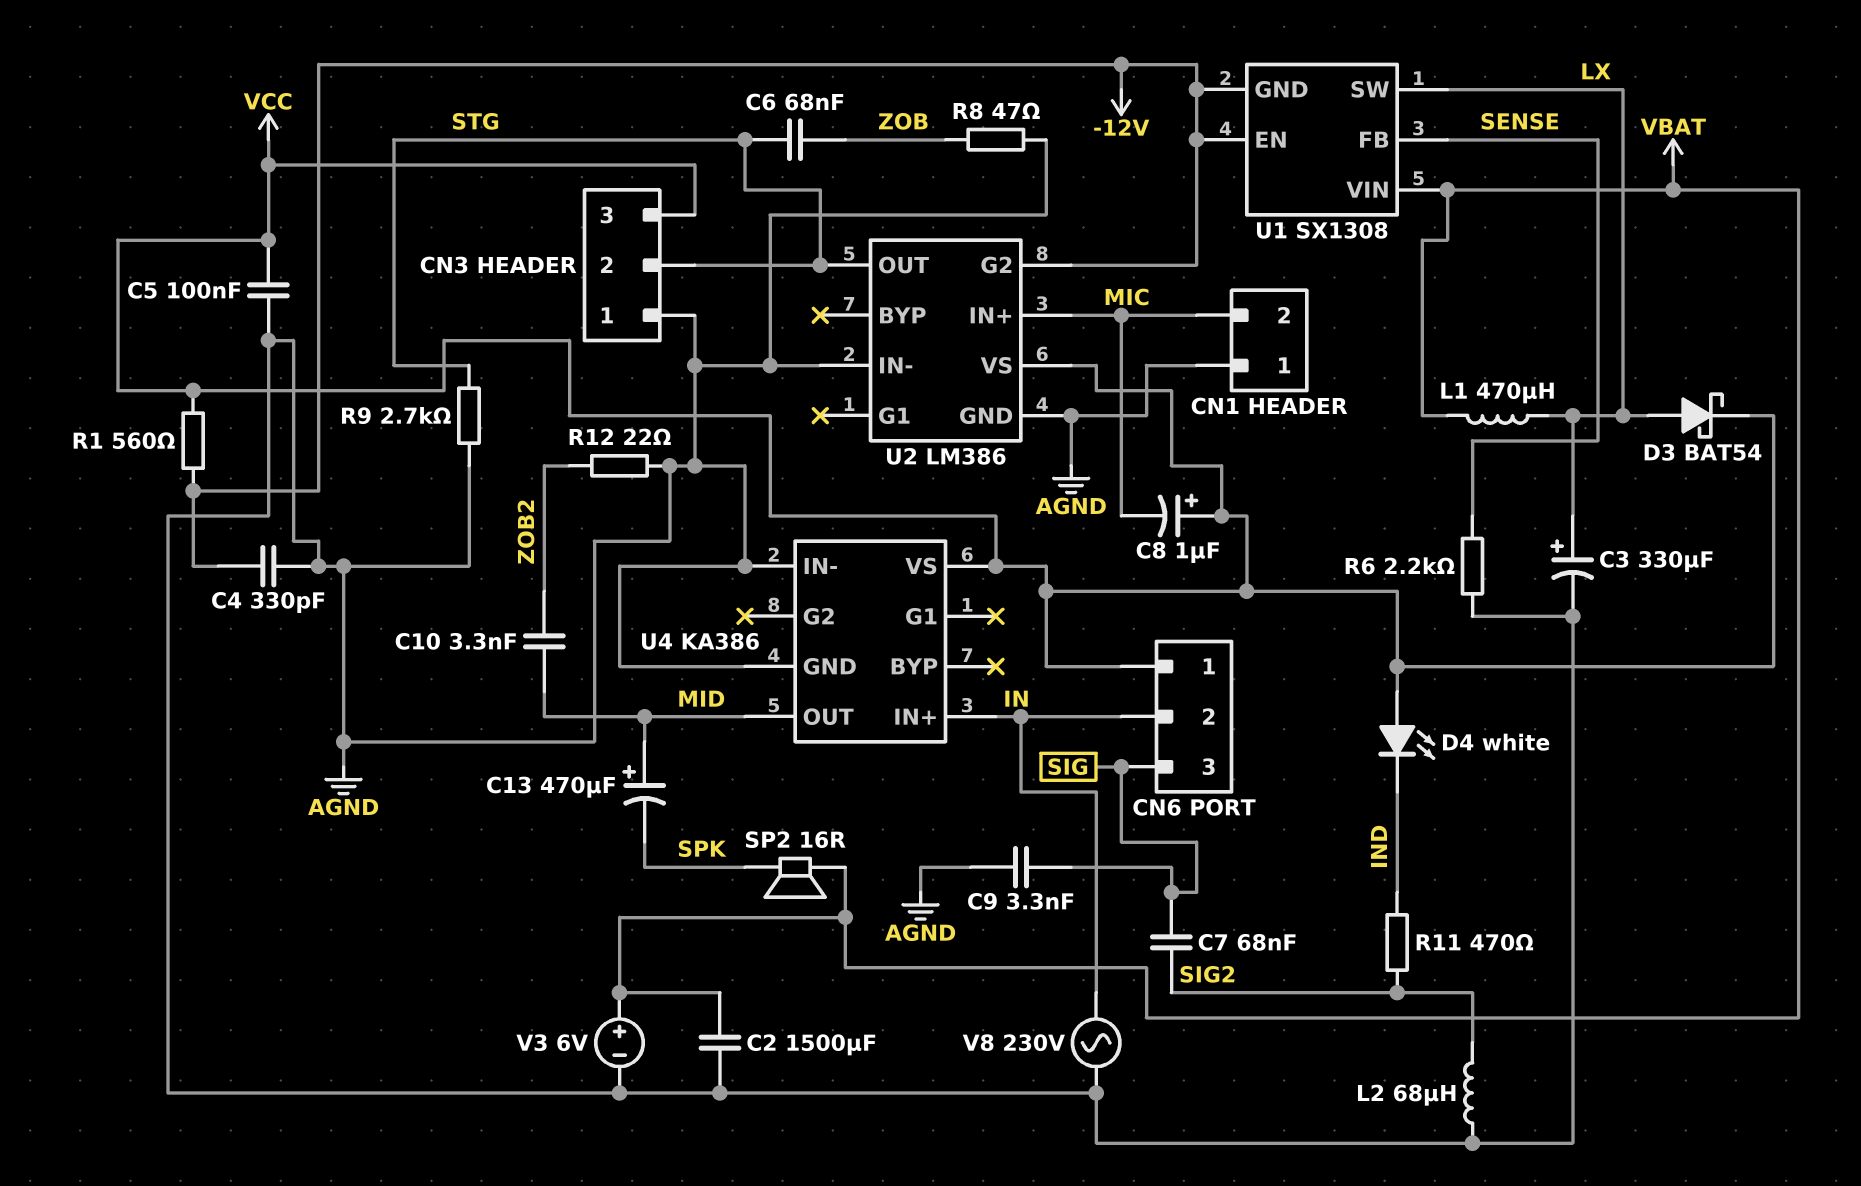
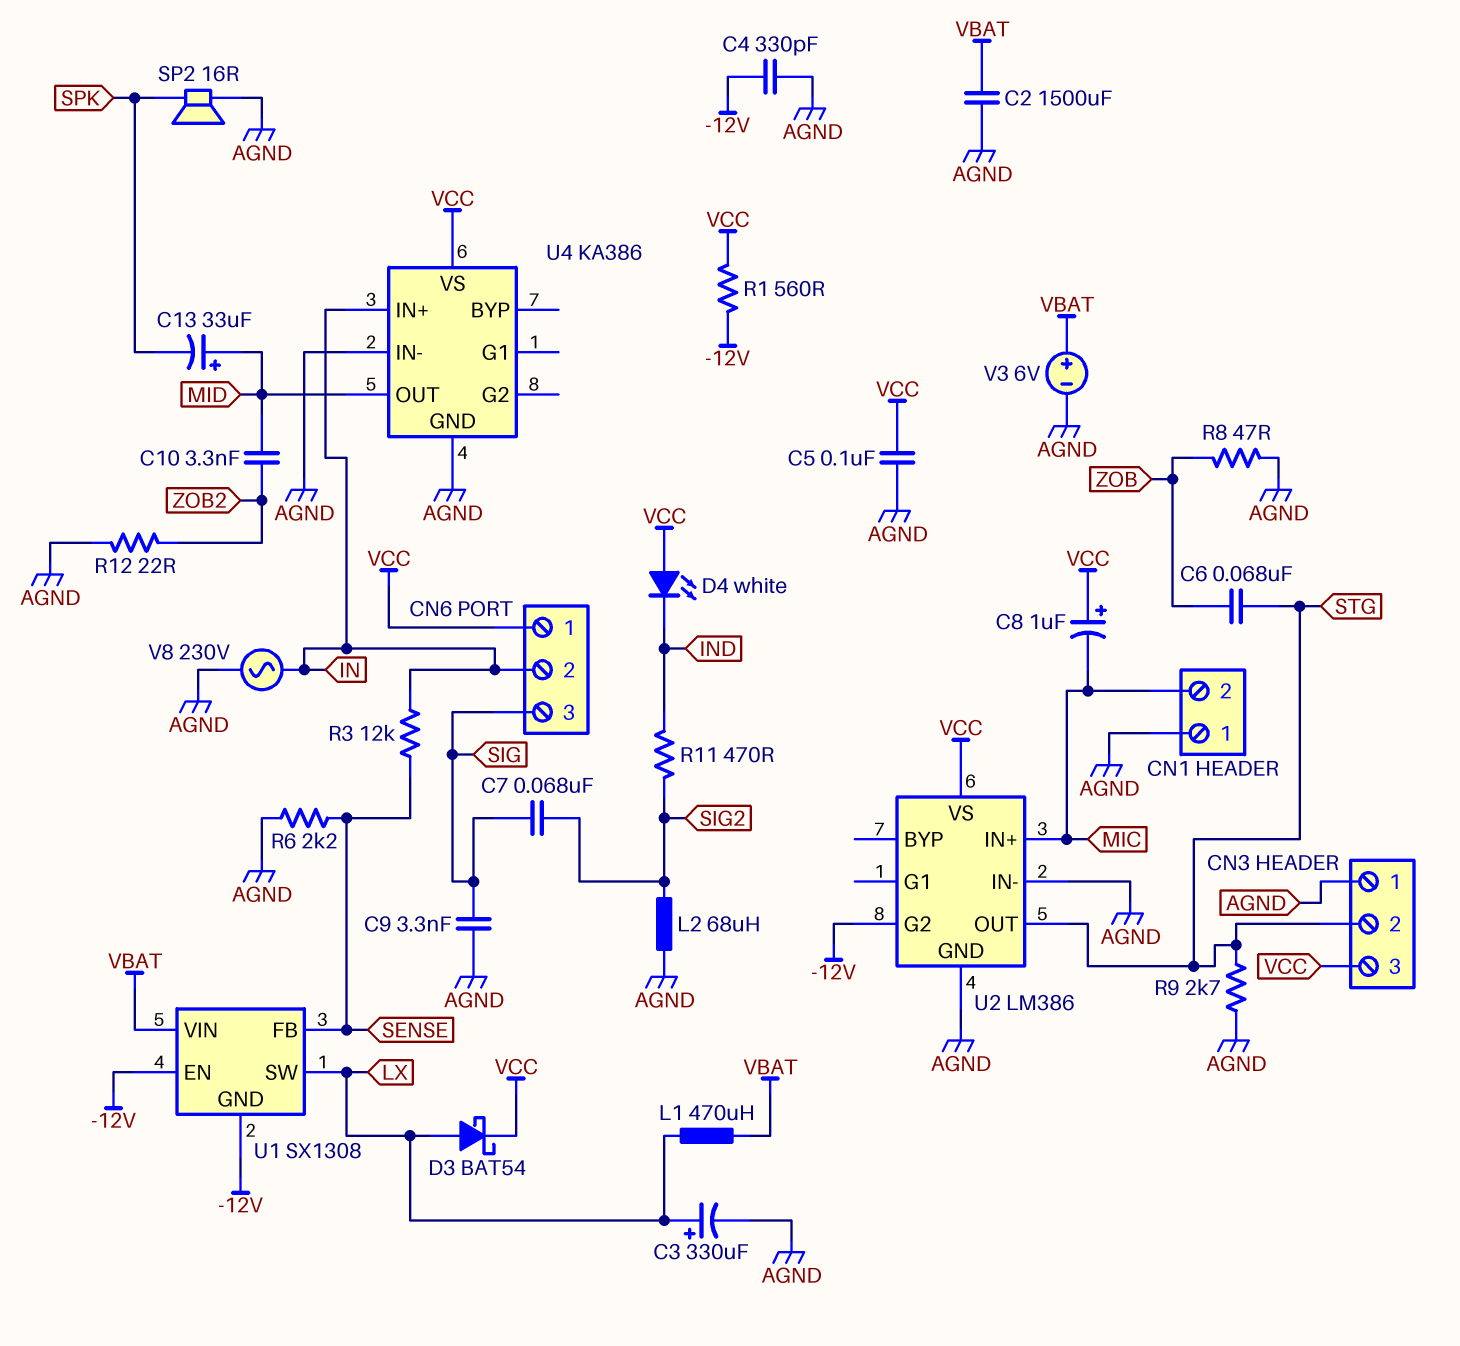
C13: 470uF (plus MID, minus SPK) -> 33uF (plus MID, minus SPK)
R3: none -> 12k (IN, SENSE)
SP2: speaker 16R (SPK, VBAT) -> speaker 16R (AGND, SPK)

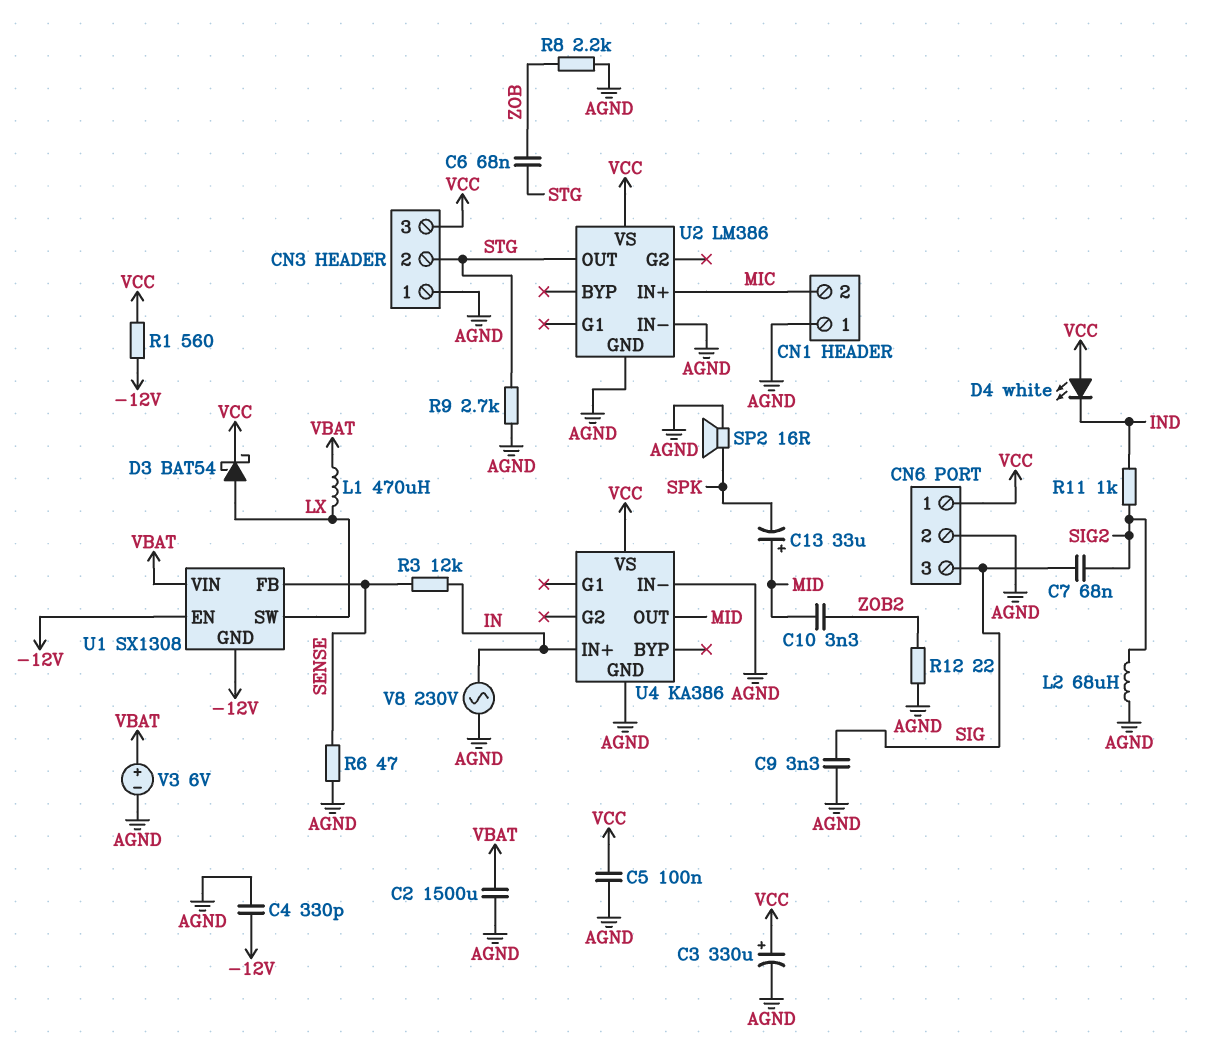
C3: 330uF (plus LX, minus AGND) -> 330uF (plus VCC, minus AGND)
C8: 1uF (plus VCC, minus MIC) -> none
CN6 pin 2: IN -> AGND
R6: 2.2k (AGND, SENSE) -> 47 (AGND, SENSE)
R8: 47 (AGND, ZOB) -> 2.2k (AGND, ZOB)
R11: 470 (IND, SIG2) -> 1k (IND, SIG2)
U2 pin G2: -12V -> none

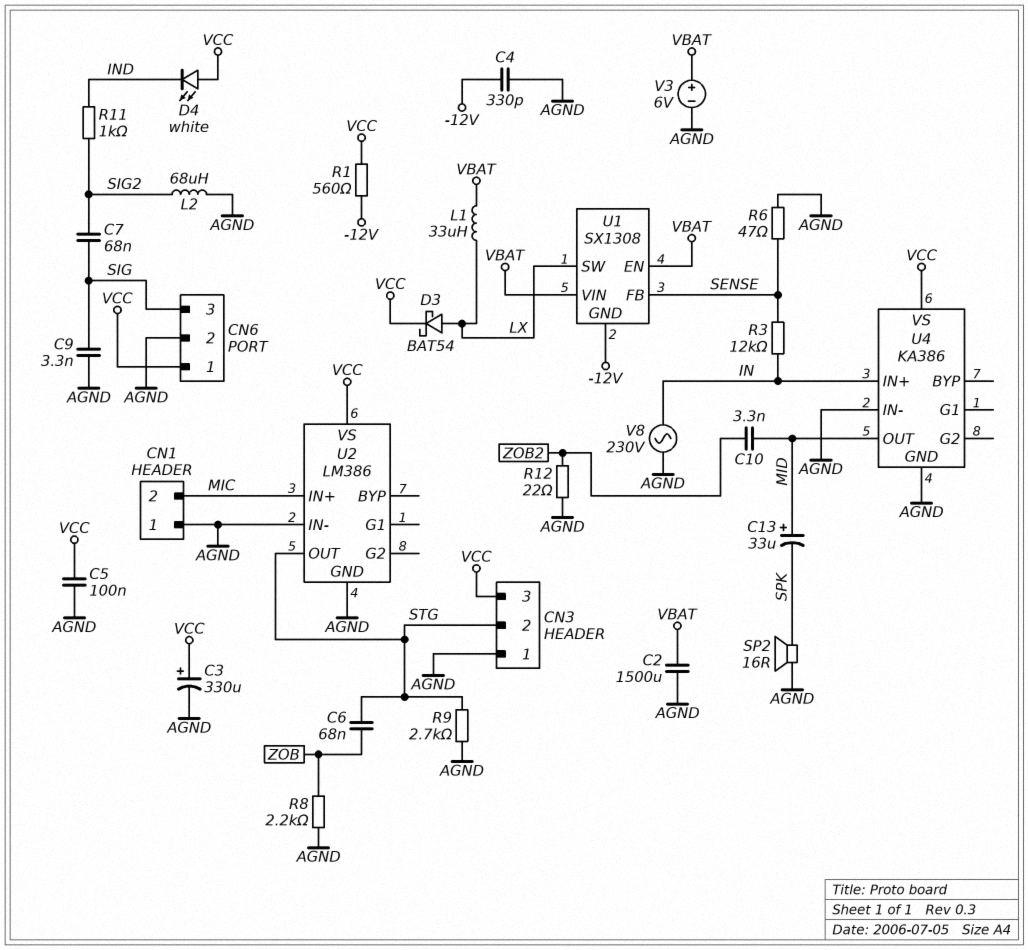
L1: 470uH (LX, VBAT) -> 33uH (LX, VBAT)
U1 pin EN: -12V -> VBAT

